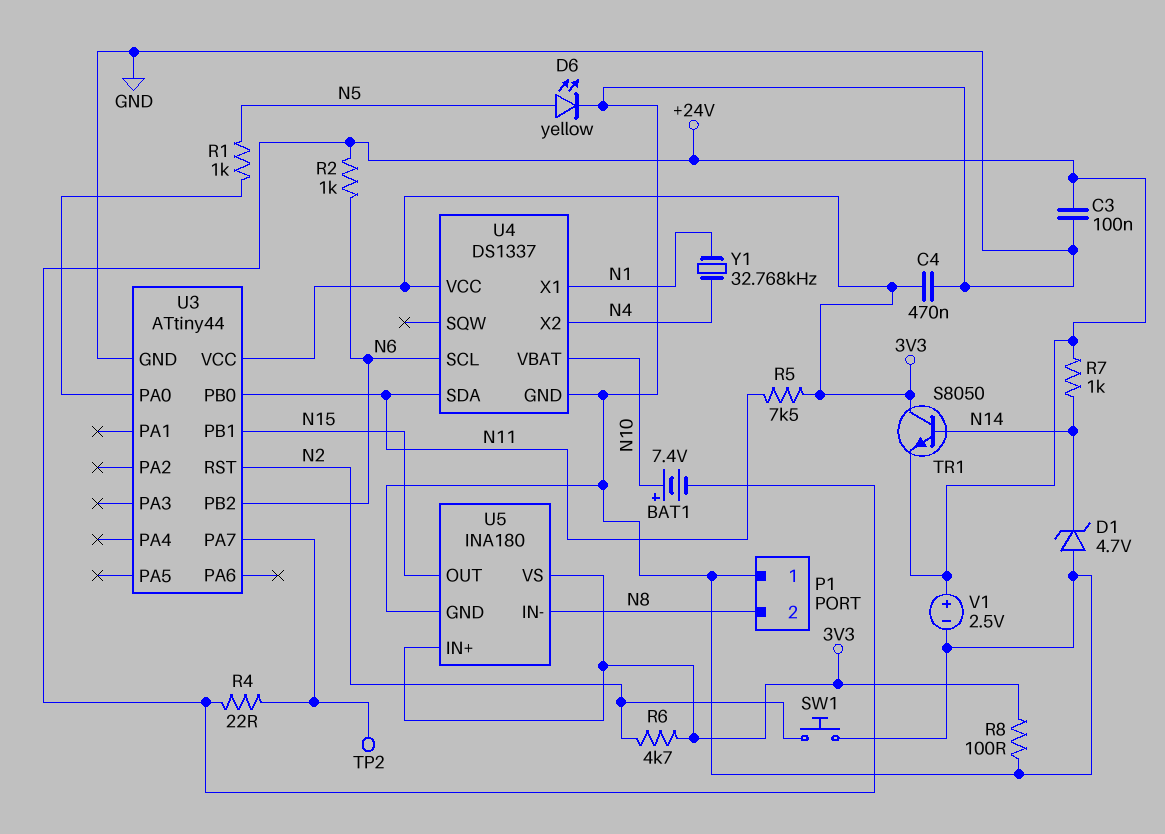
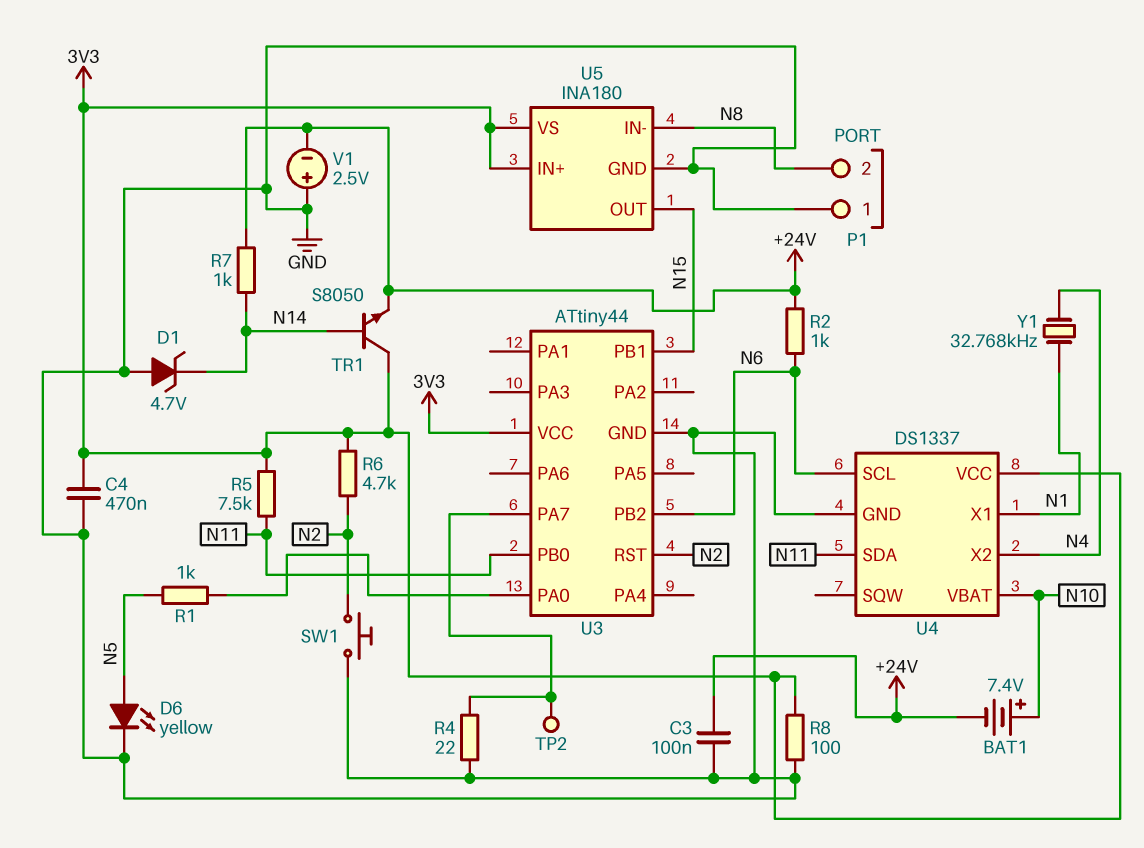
R4: 22 (+24V, U3/PA7) -> 22 (GND, U3/PA7)
V1: 2.5V (plus +24V, minus GND) -> 2.5V (plus GND, minus +24V)

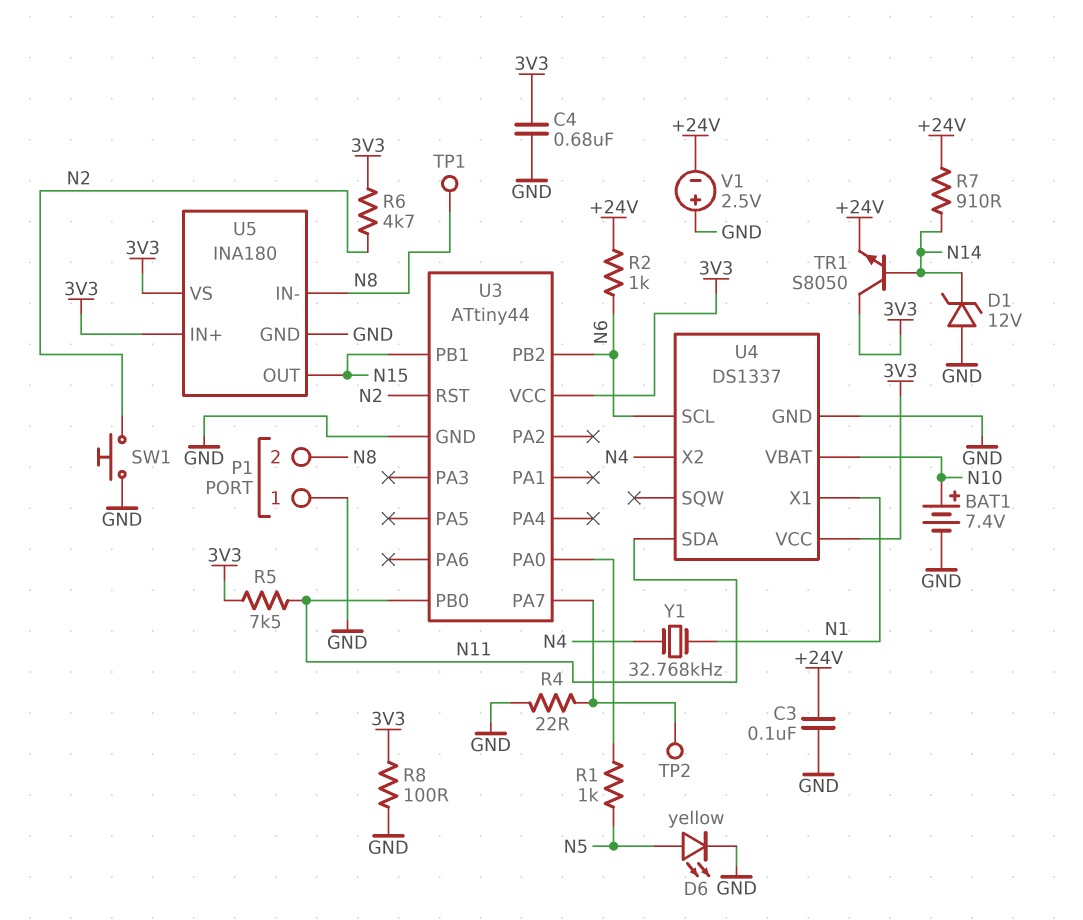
BAT1: 7.4V (plus N10, minus +24V) -> 7.4V (plus N10, minus GND)
C4: 470nF (3V3, GND) -> 680nF (3V3, GND)
D1: zener 4.7V (A GND, K N14) -> zener 12V (A GND, K N14)
R7: 1k (+24V, N14) -> 910 (+24V, N14)
TP1: none -> test point (N8)

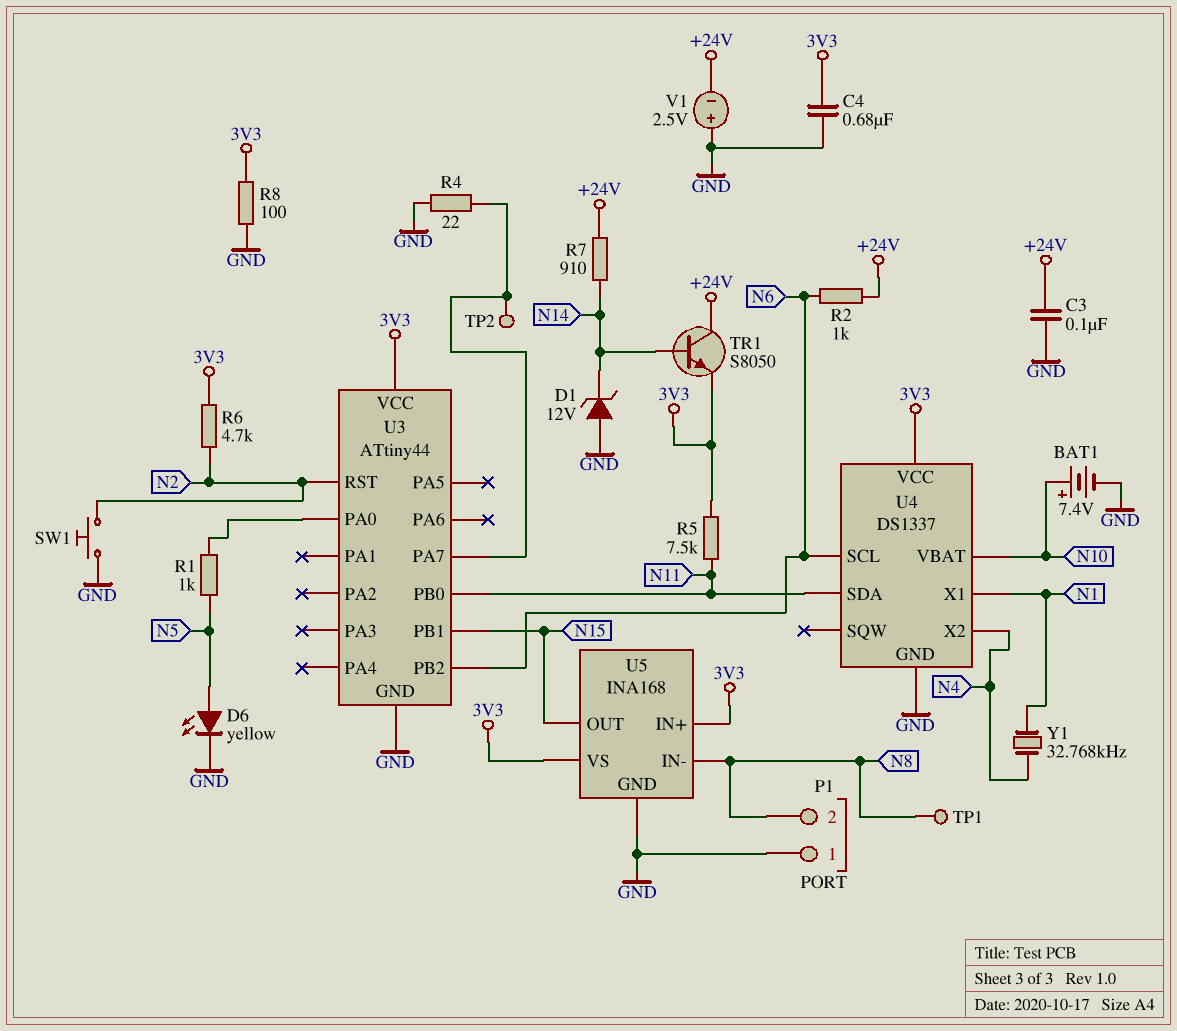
TR1: NPN S8050 (B N14, C 3V3, E +24V) -> NPN S8050 (B N14, C +24V, E 3V3)
U5: INA180 -> INA168

